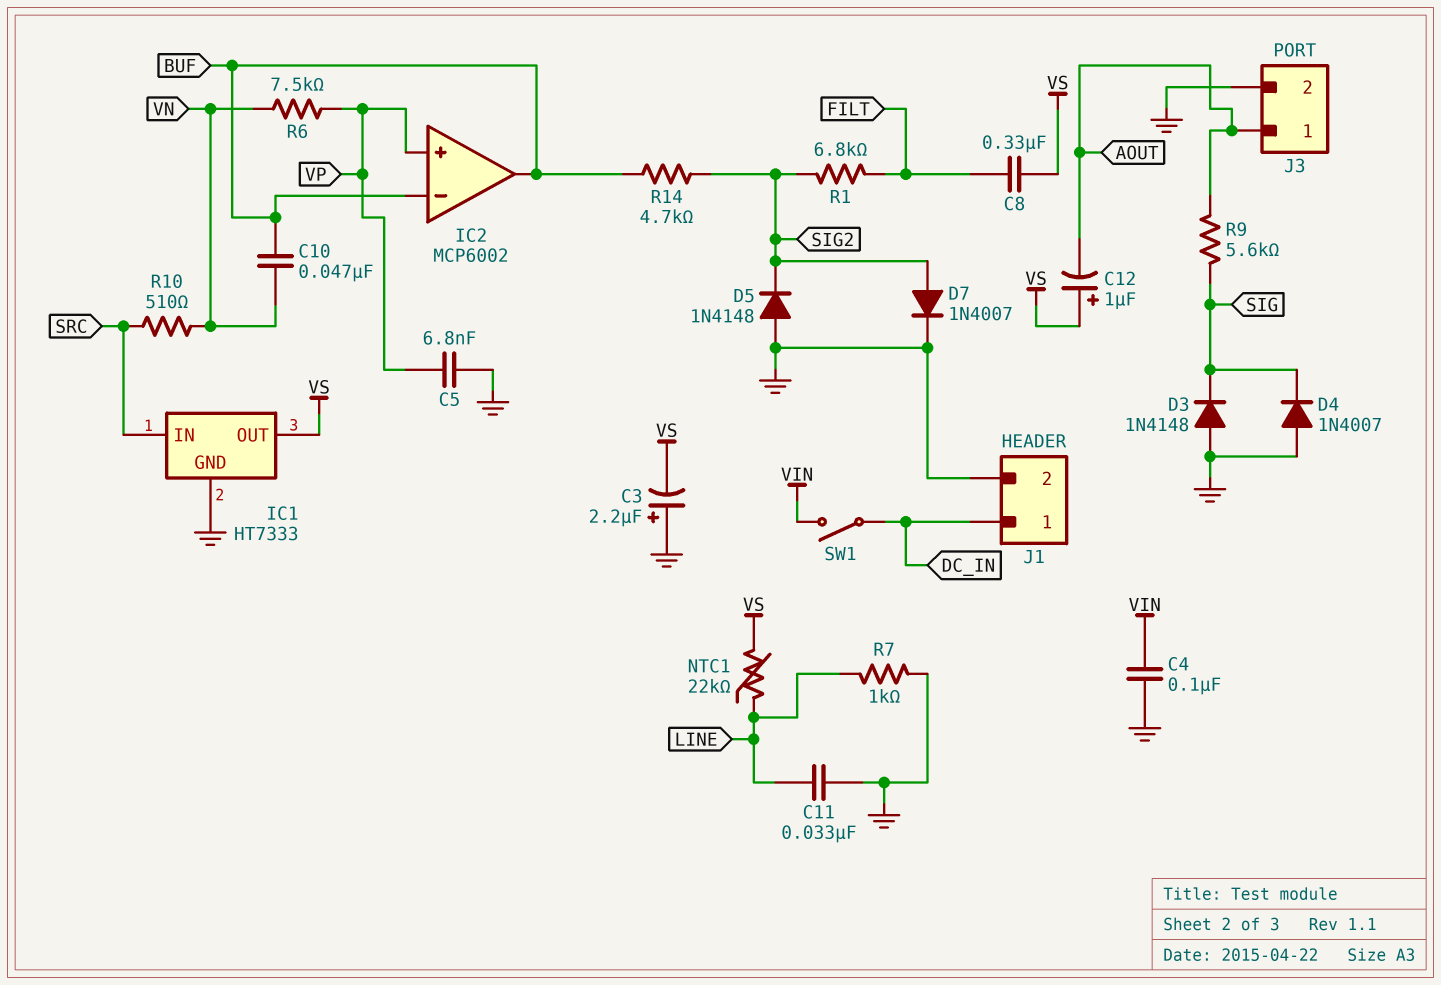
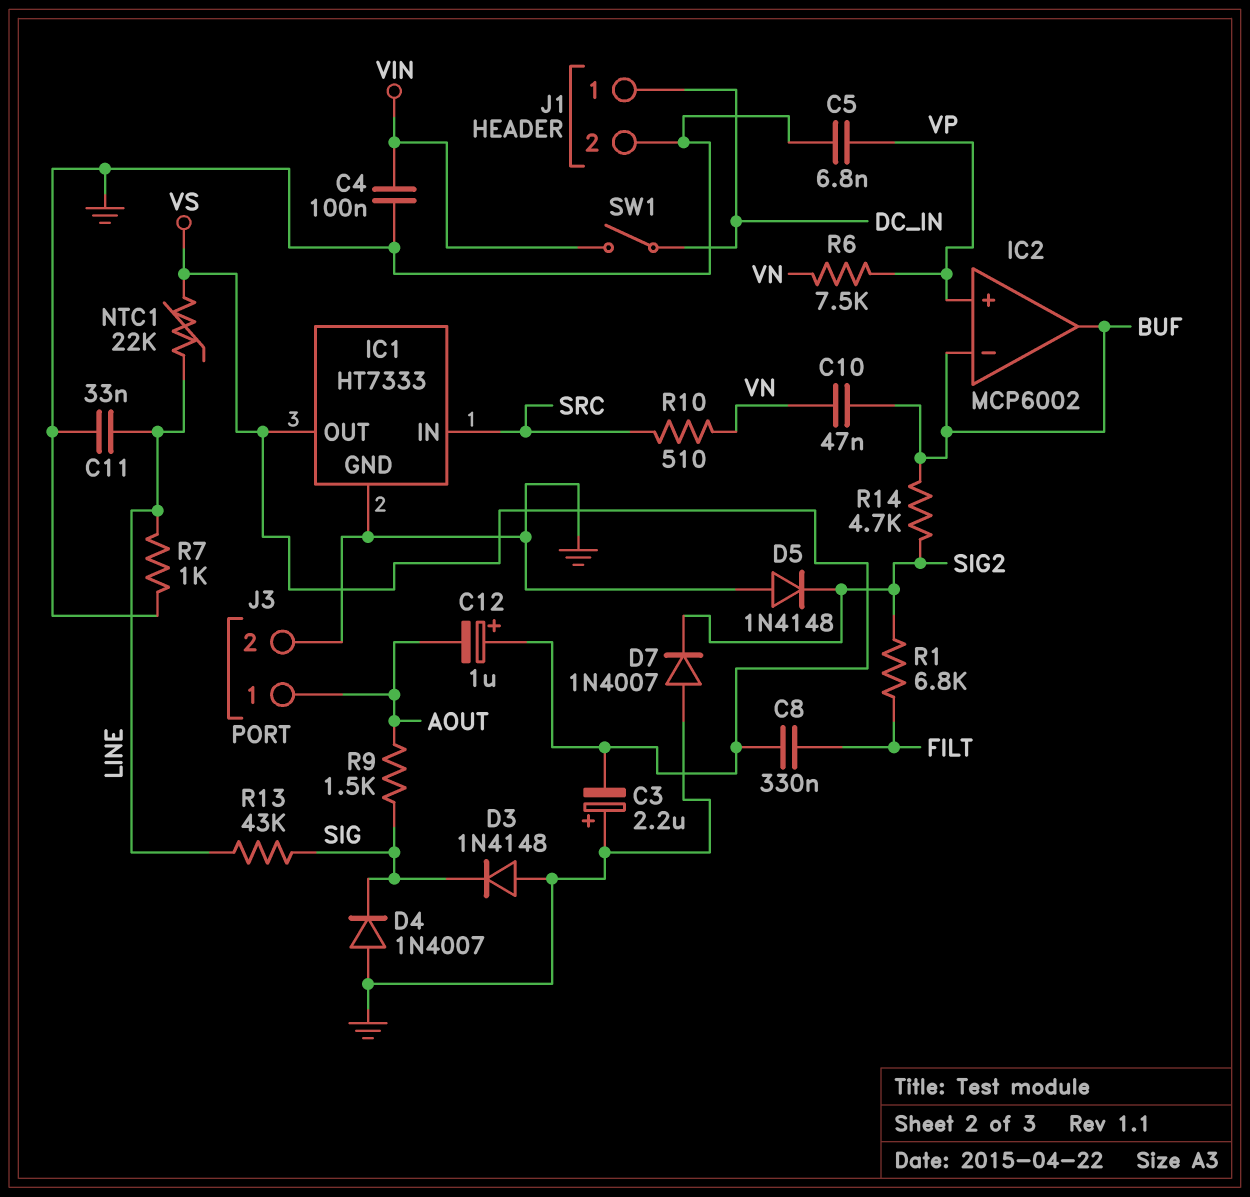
D7: diode 1N4007 (A SIG2, K GND) -> diode 1N4007 (A GND, K SIG2)
R9: 5.6k (AOUT, SIG) -> 1.5k (AOUT, SIG)
R13: none -> 43k (LINE, SIG)

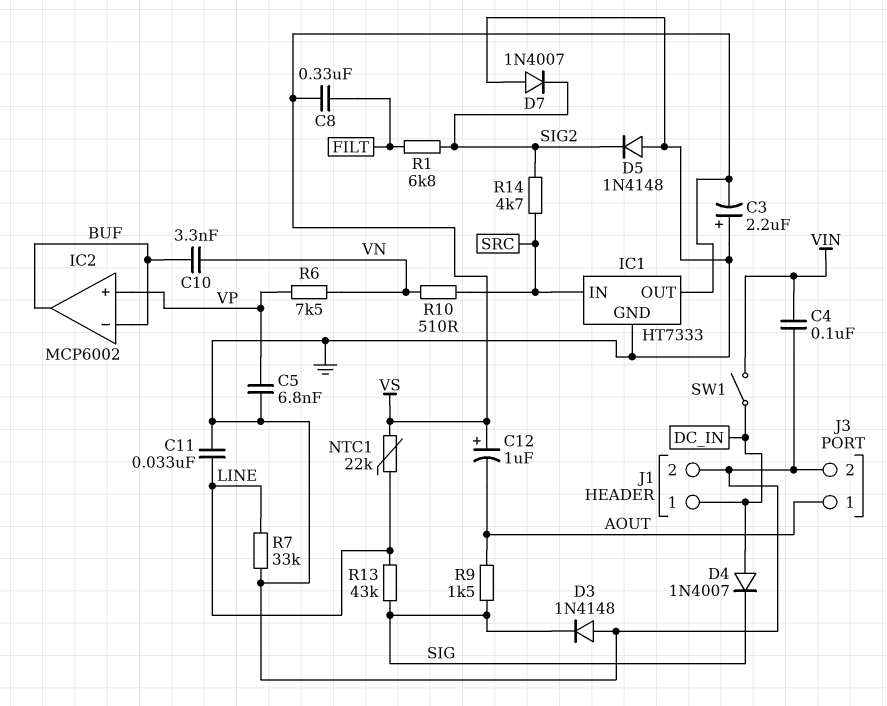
C10: 47nF (BUF, VN) -> 3.3nF (BUF, VN)
D4: diode 1N4007 (A GND, K SIG) -> diode 1N4007 (A DC_IN, K SIG)
R7: 1k (GND, LINE) -> 33k (GND, LINE)
R14: 4.7k (BUF, SIG2) -> 4.7k (SIG2, SRC)

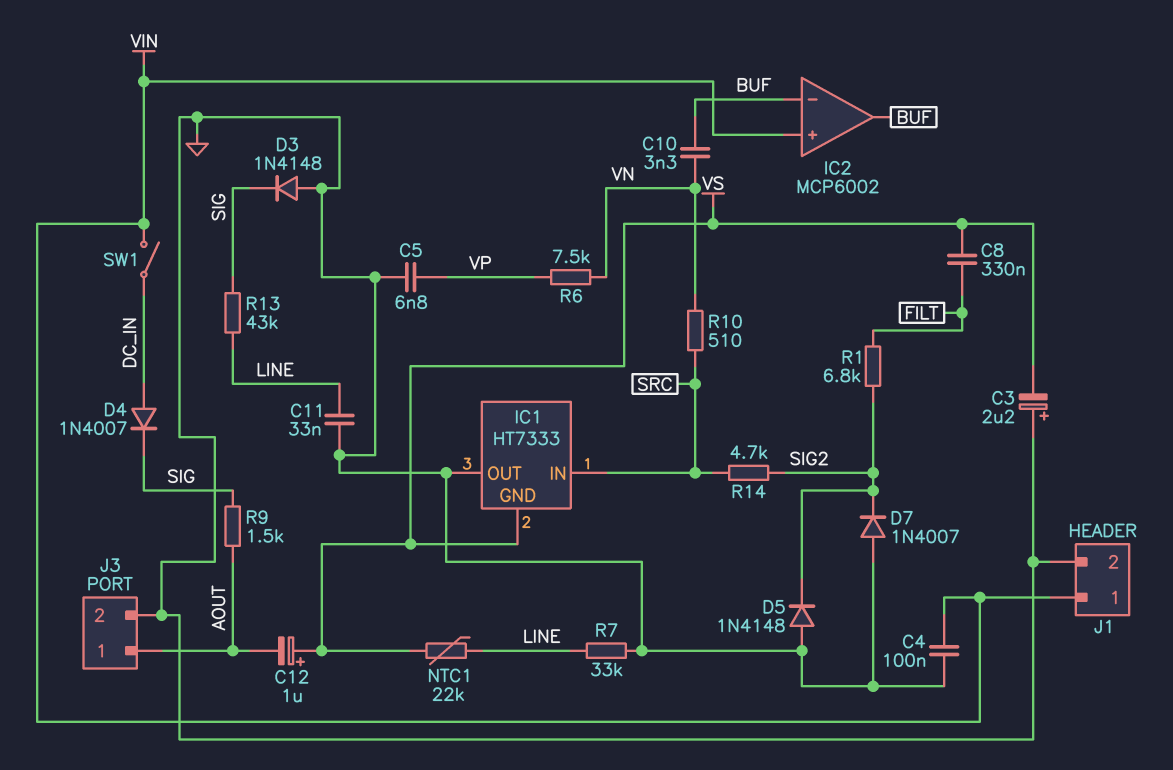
IC1 pin GND: GND -> VS
IC1 pin OUT: VS -> GND
IC2 pin in+: VP -> VIN
J1 pin 1: DC_IN -> VIN

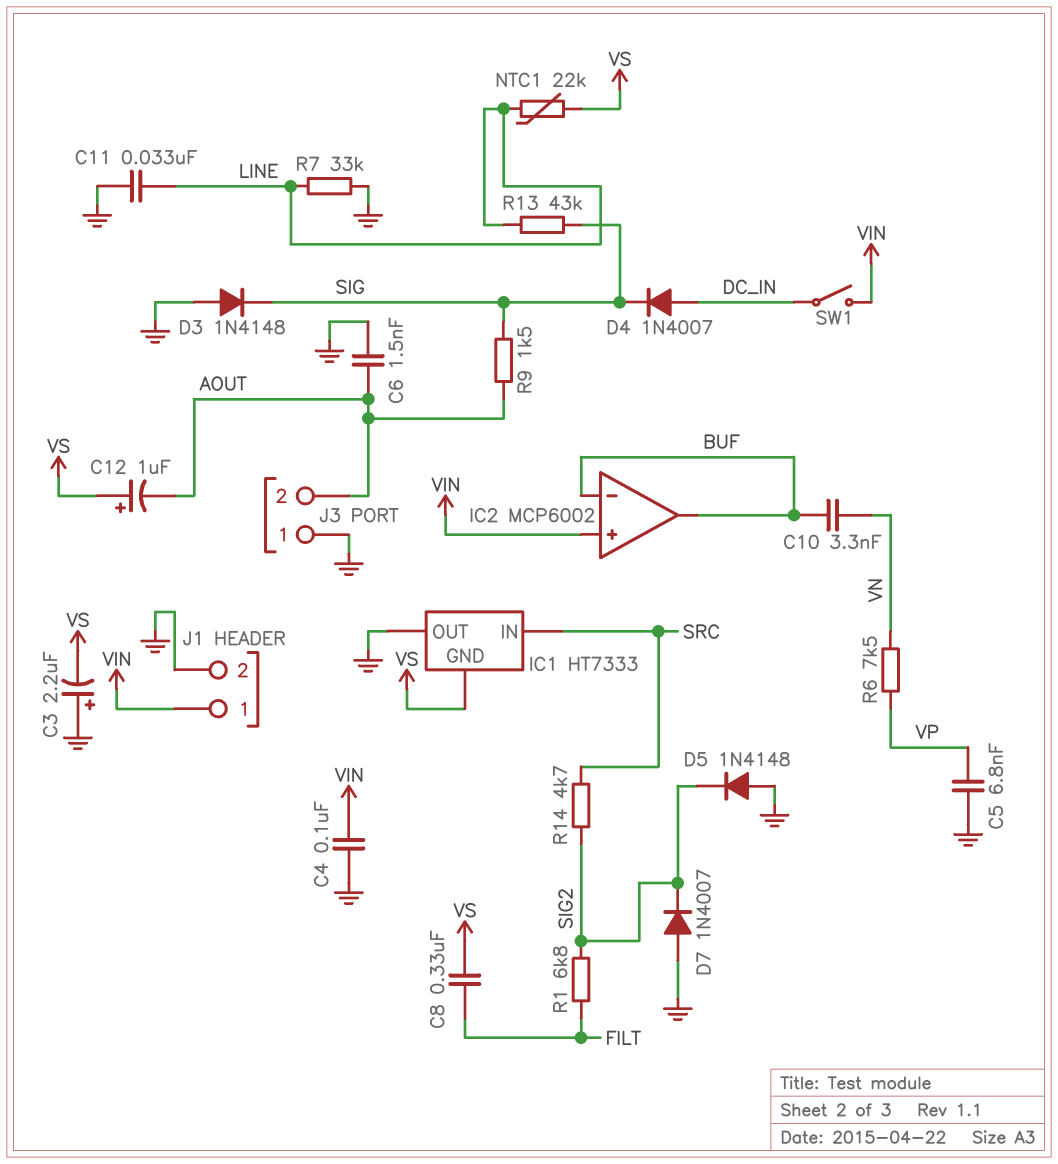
C6: none -> 1.5nF (AOUT, GND)
J3 pin 1: AOUT -> GND
J3 pin 2: GND -> AOUT
R10: 510 (SRC, VN) -> none

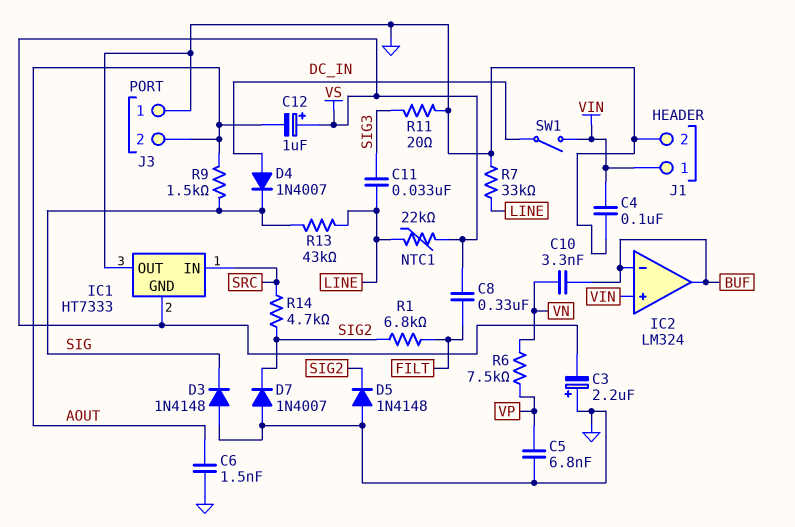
C11: 33nF (GND, LINE) -> 33nF (LINE, SIG3)
IC2: MCP6002 -> LM324
R11: none -> 20 (GND, SIG3)

